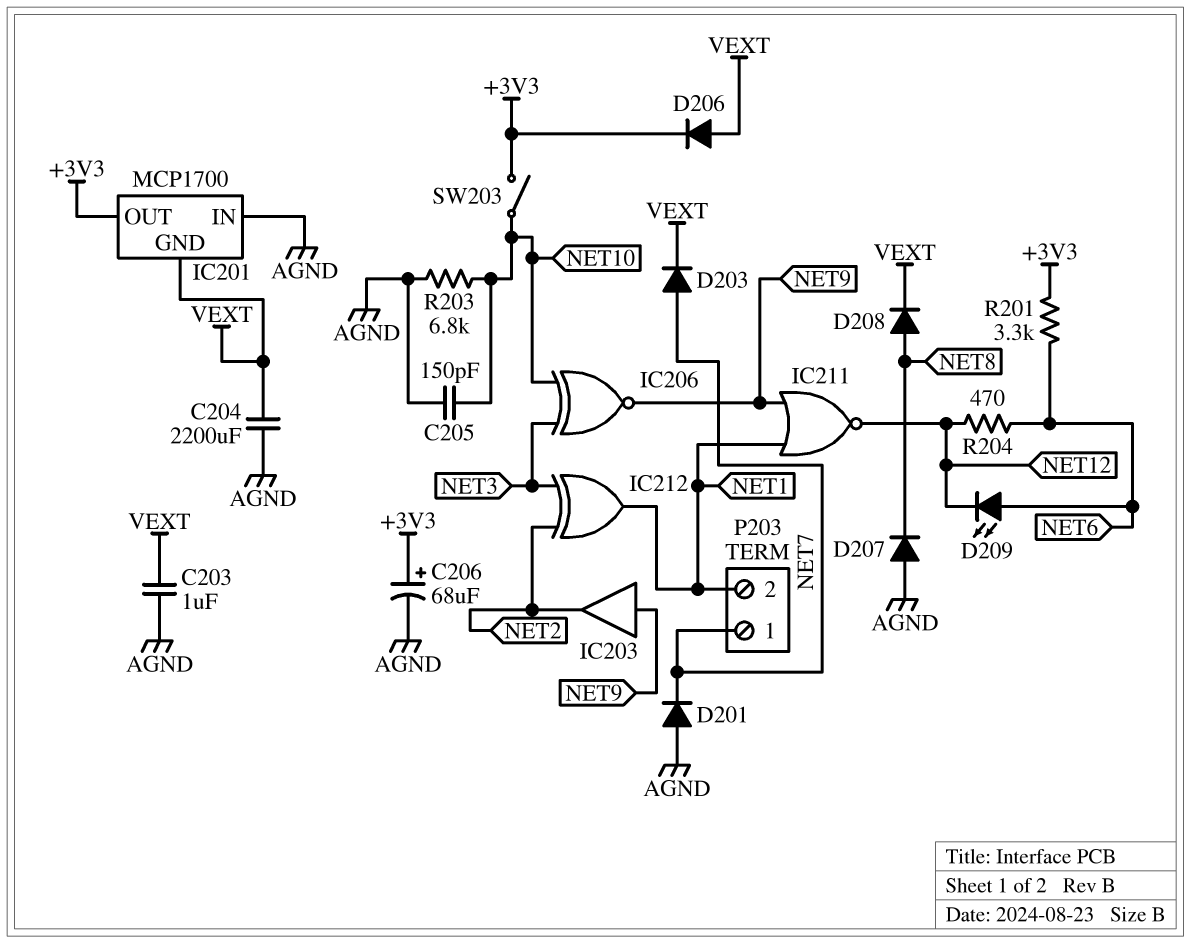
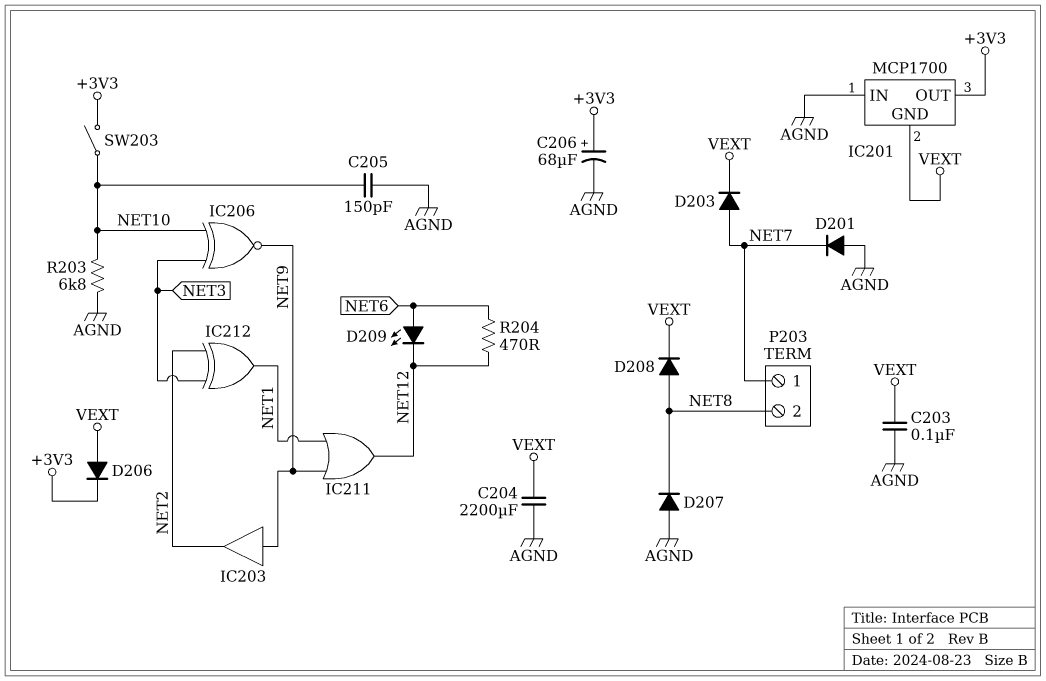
C203: 1uF (AGND, VEXT) -> 100nF (AGND, VEXT)
IC211: NOR (in NET1, in NET9, out NET12) -> OR (in NET1, in NET9, out NET12)
P203 pin 2: NET1 -> NET8
R201: 3.3k (+3V3, NET6) -> none

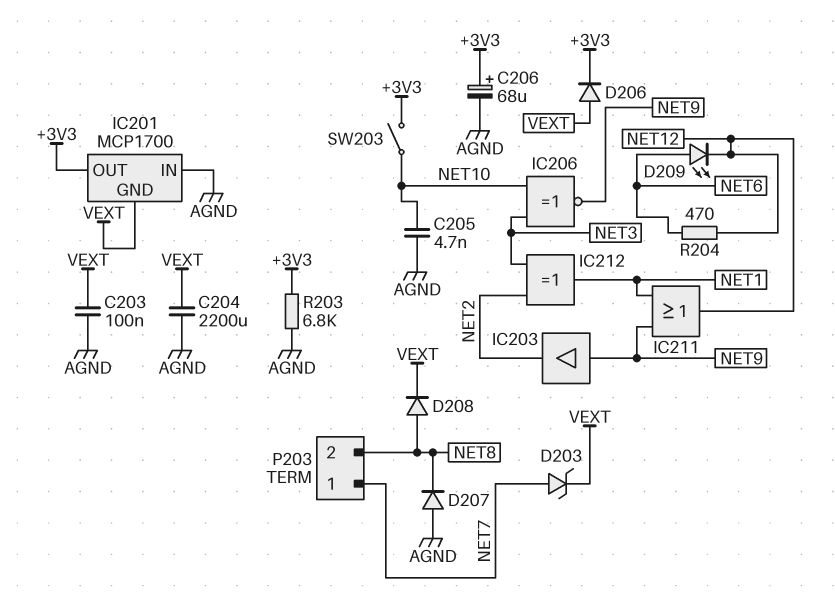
C205: 150pF (AGND, NET10) -> 4.7nF (AGND, NET10)
D201: diode (A AGND, K NET7) -> none
D203: diode (A NET7, K VEXT) -> zener (A NET7, K VEXT)
R203: 6.8k (AGND, NET10) -> 6.8k (+3V3, AGND)

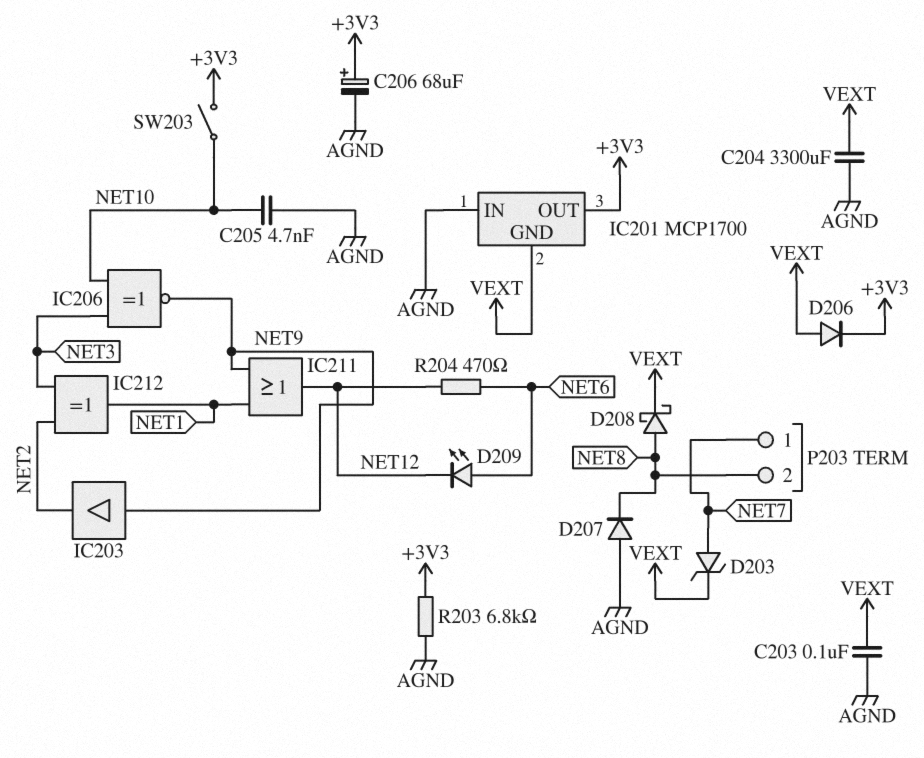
C204: 2200uF (AGND, VEXT) -> 3300uF (AGND, VEXT)
D208: diode (A NET8, K VEXT) -> schottky (A NET8, K VEXT)

